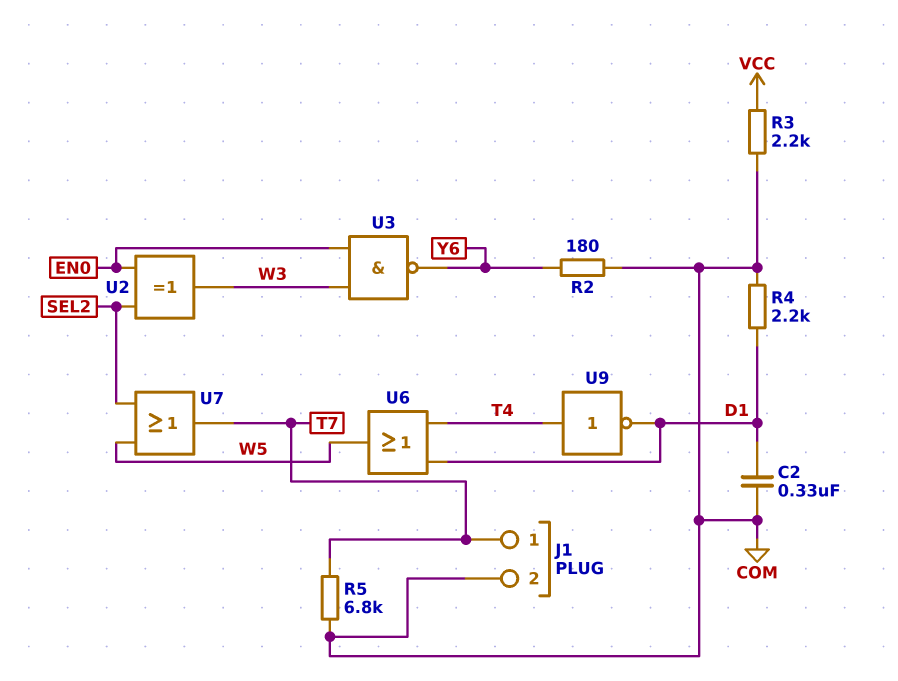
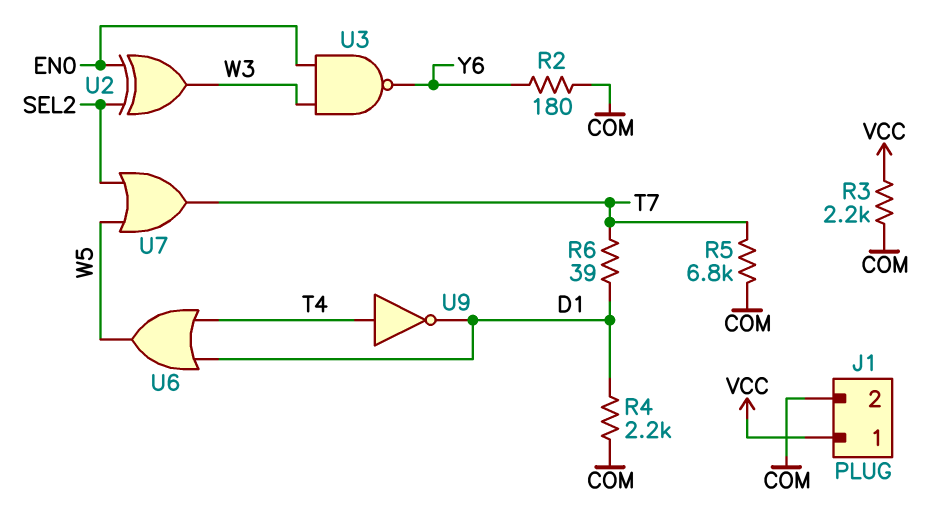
C2: 330nF (COM, D1) -> none
J1 pin 1: T7 -> VCC
R6: none -> 39 (D1, T7)

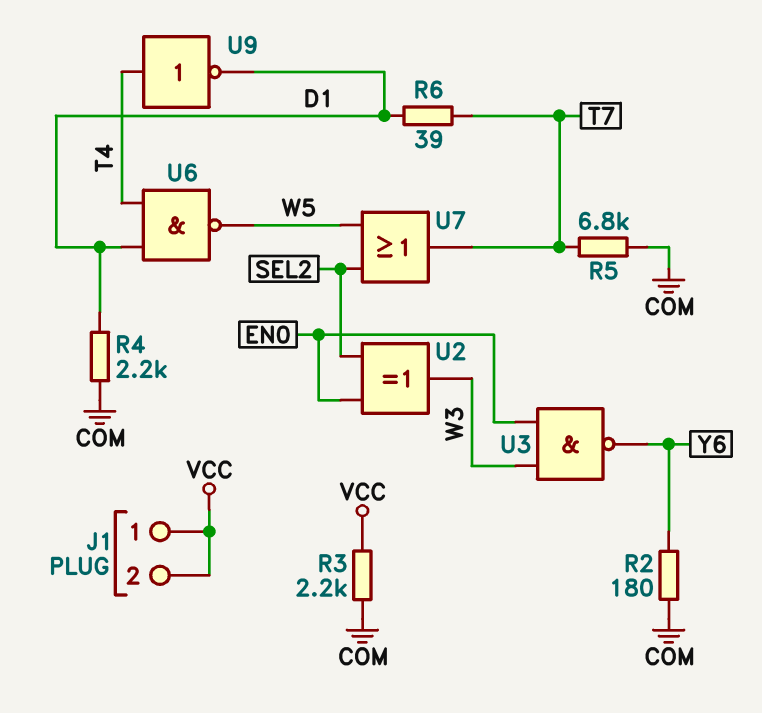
J1 pin 2: COM -> VCC
U6: OR (in D1, in T4, out W5) -> NAND (in D1, in T4, out W5)

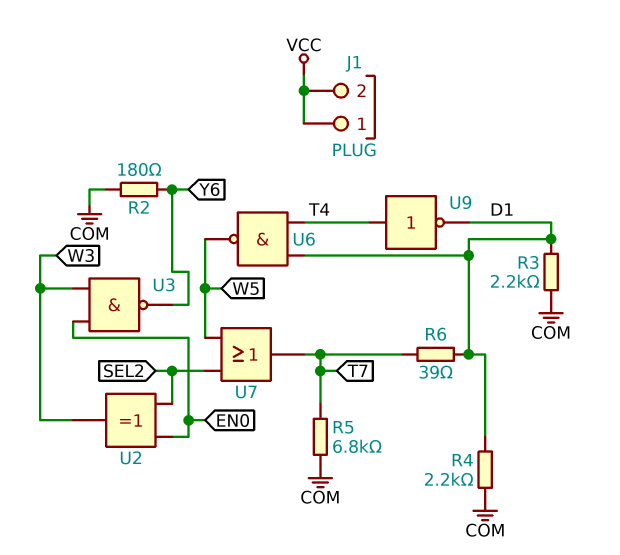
R3: 2.2k (COM, VCC) -> 2.2k (COM, D1)

